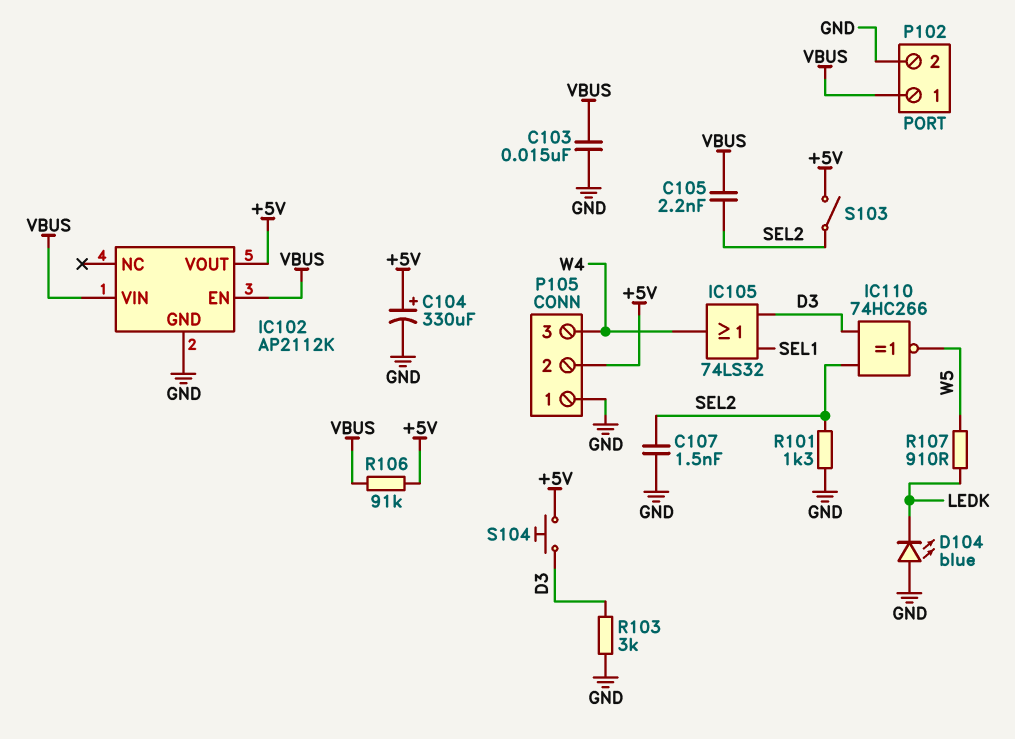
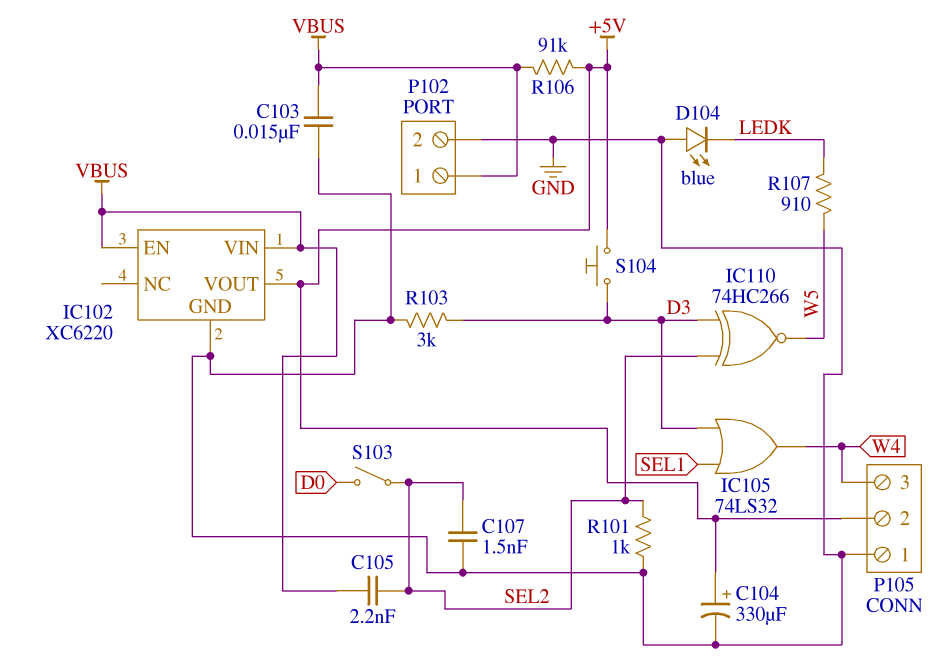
IC102: AP2112K -> XC6220
R101: 1.3k (GND, SEL2) -> 1k (GND, SEL2)
S103: switch (+5V, SEL2) -> switch (D0, SEL2)

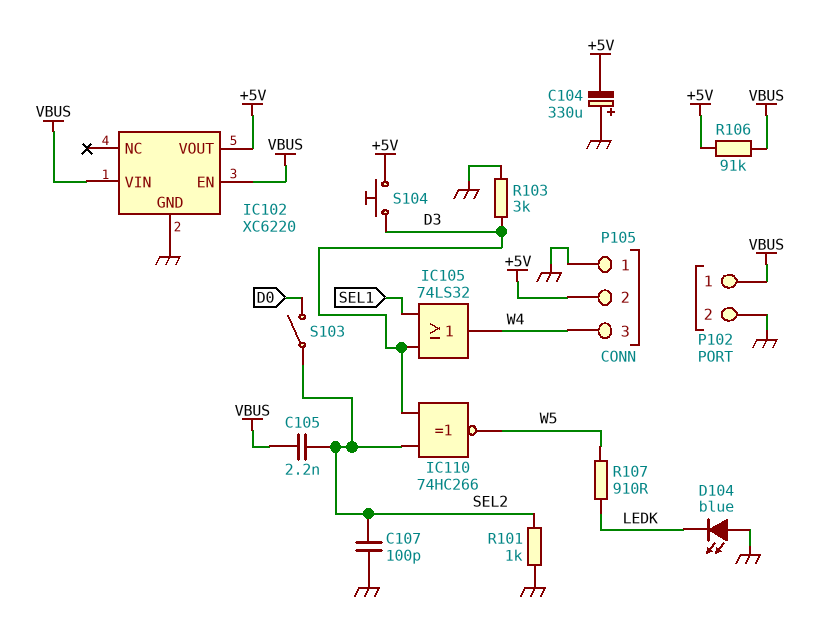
C103: 15nF (GND, VBUS) -> none
C104: 330uF (plus +5V, minus GND) -> 330uF (plus GND, minus +5V)
C107: 1.5nF (GND, SEL2) -> 100pF (GND, SEL2)

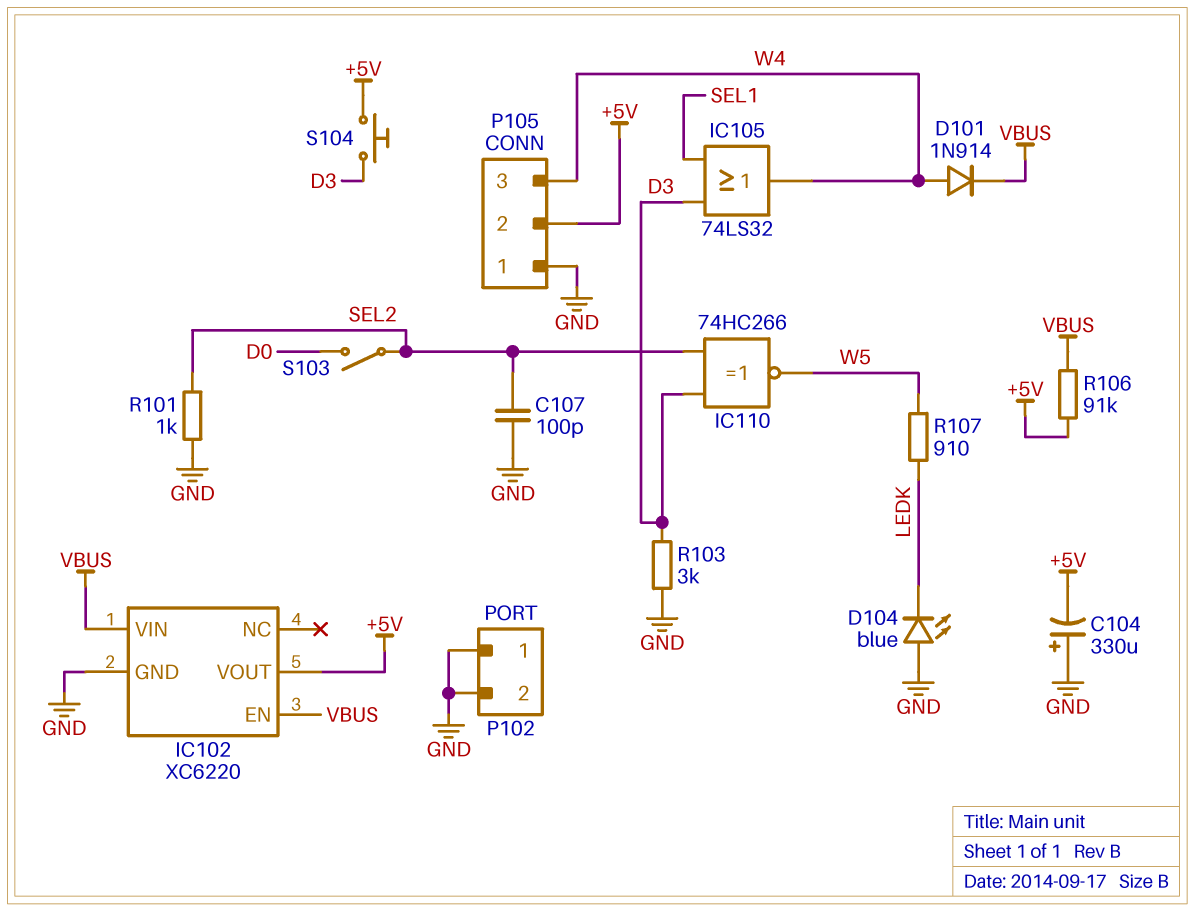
C105: 2.2nF (SEL2, VBUS) -> none
D101: none -> diode 1N914 (A W4, K VBUS)
P102 pin 1: VBUS -> GND

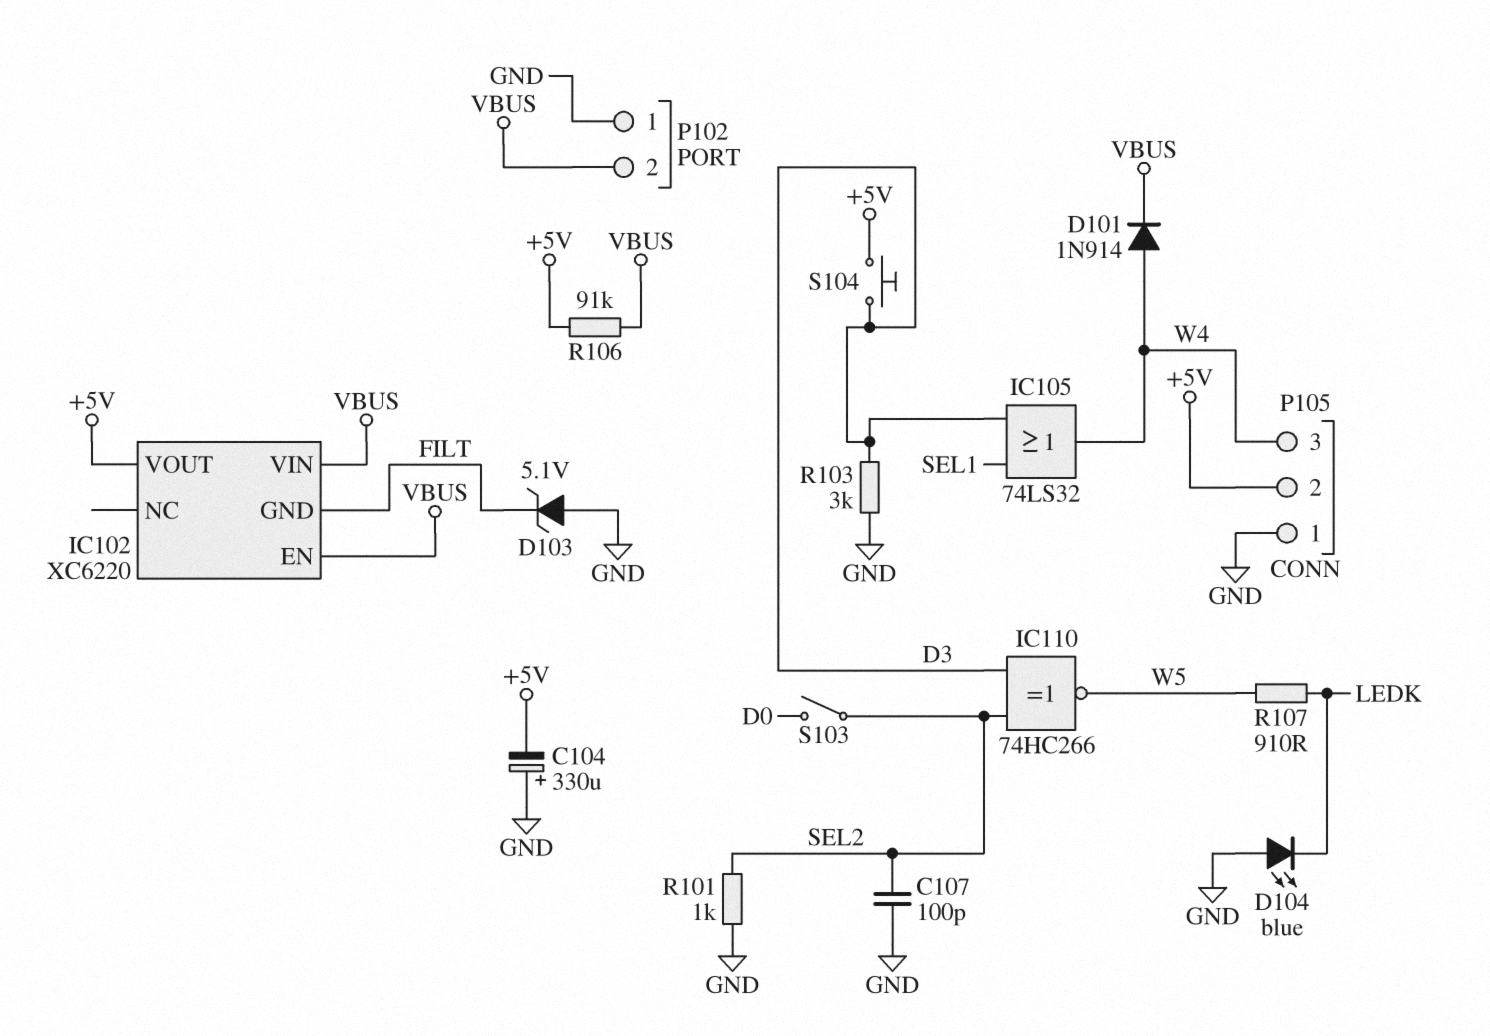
D103: none -> zener 5.1V (A GND, K FILT)
IC102 pin GND: GND -> FILT
P102 pin 2: GND -> VBUS

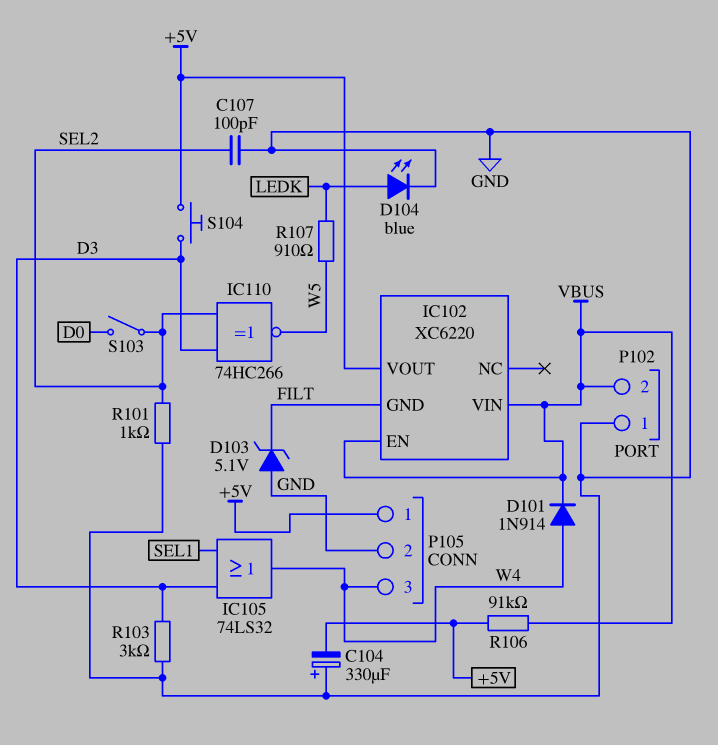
D104: LED blue (A GND, K LEDK) -> LED blue (A LEDK, K GND)
P105 pin 1: GND -> +5V
P105 pin 2: +5V -> GND

